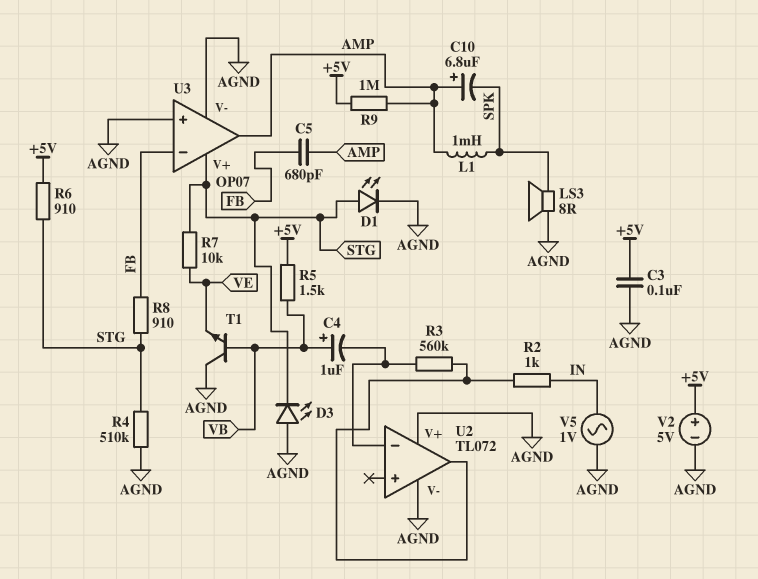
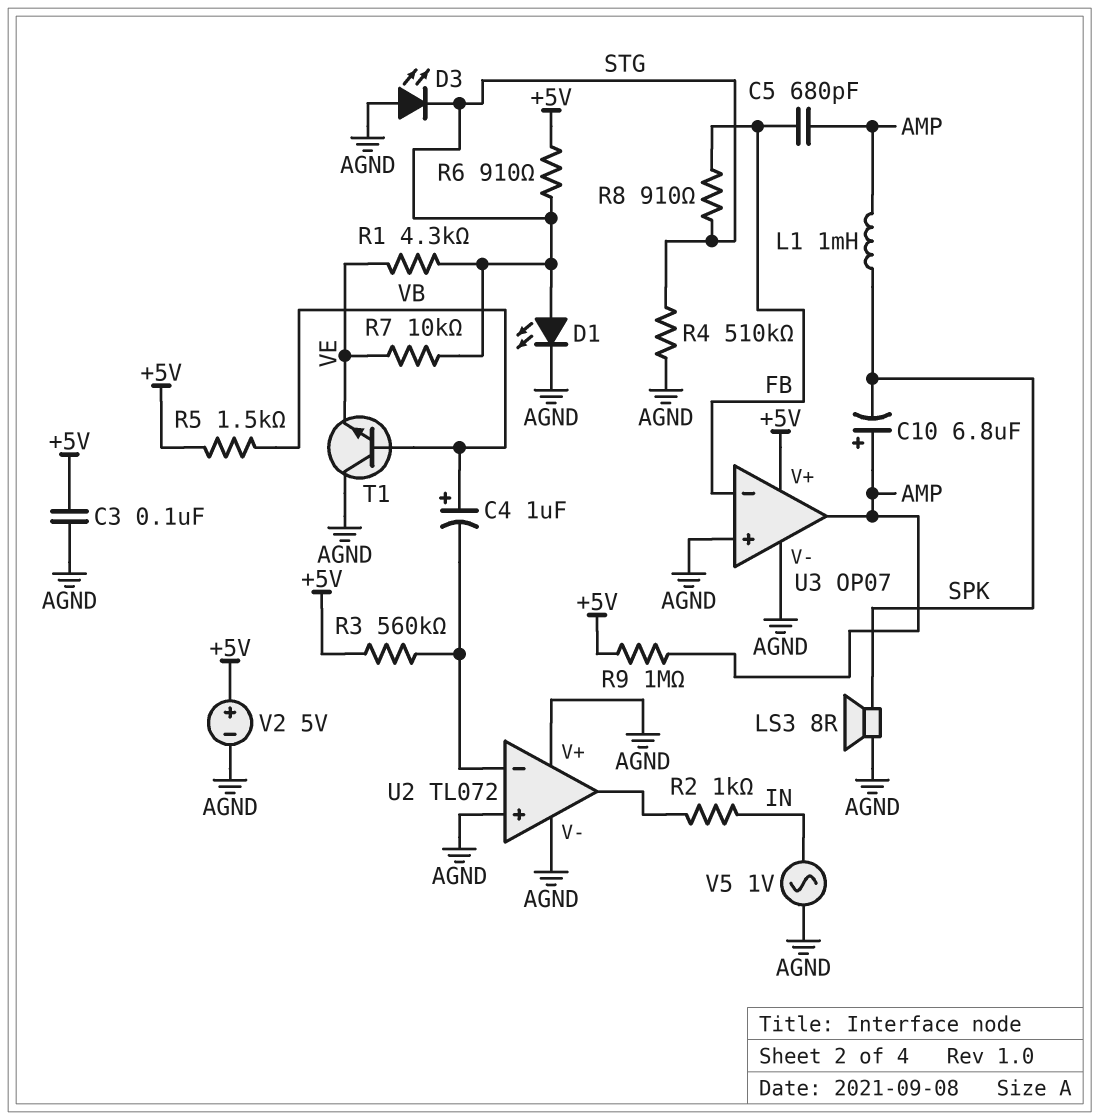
R1: none -> 4.3k (STG, VE)
R3: 560k (U2/in-, U2/out) -> 560k (+5V, U2/in-)
U2 pin in+: none -> AGND
U3 pin V+: STG -> +5V

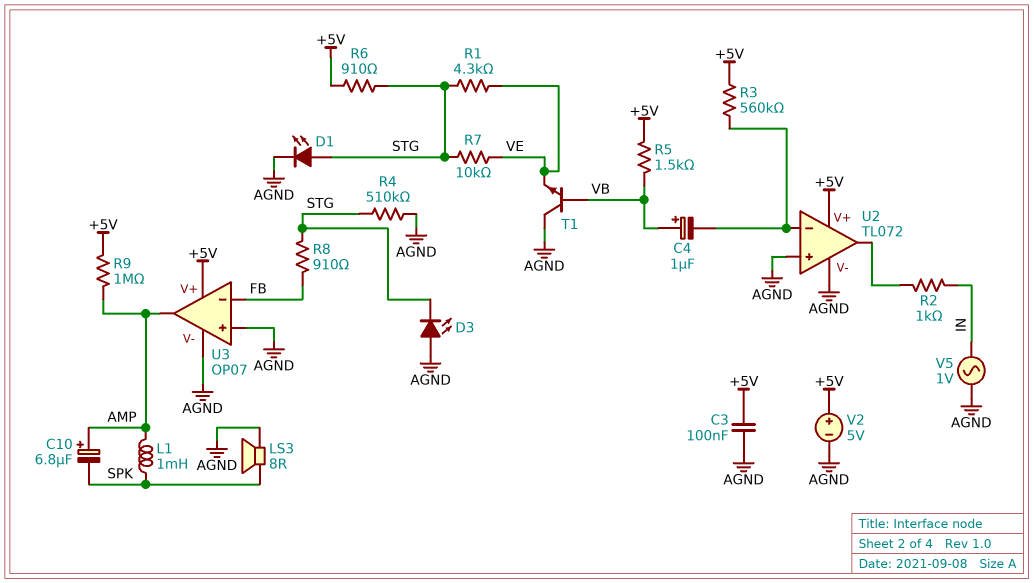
C5: 680pF (AMP, FB) -> none
U2 pin V+: AGND -> +5V

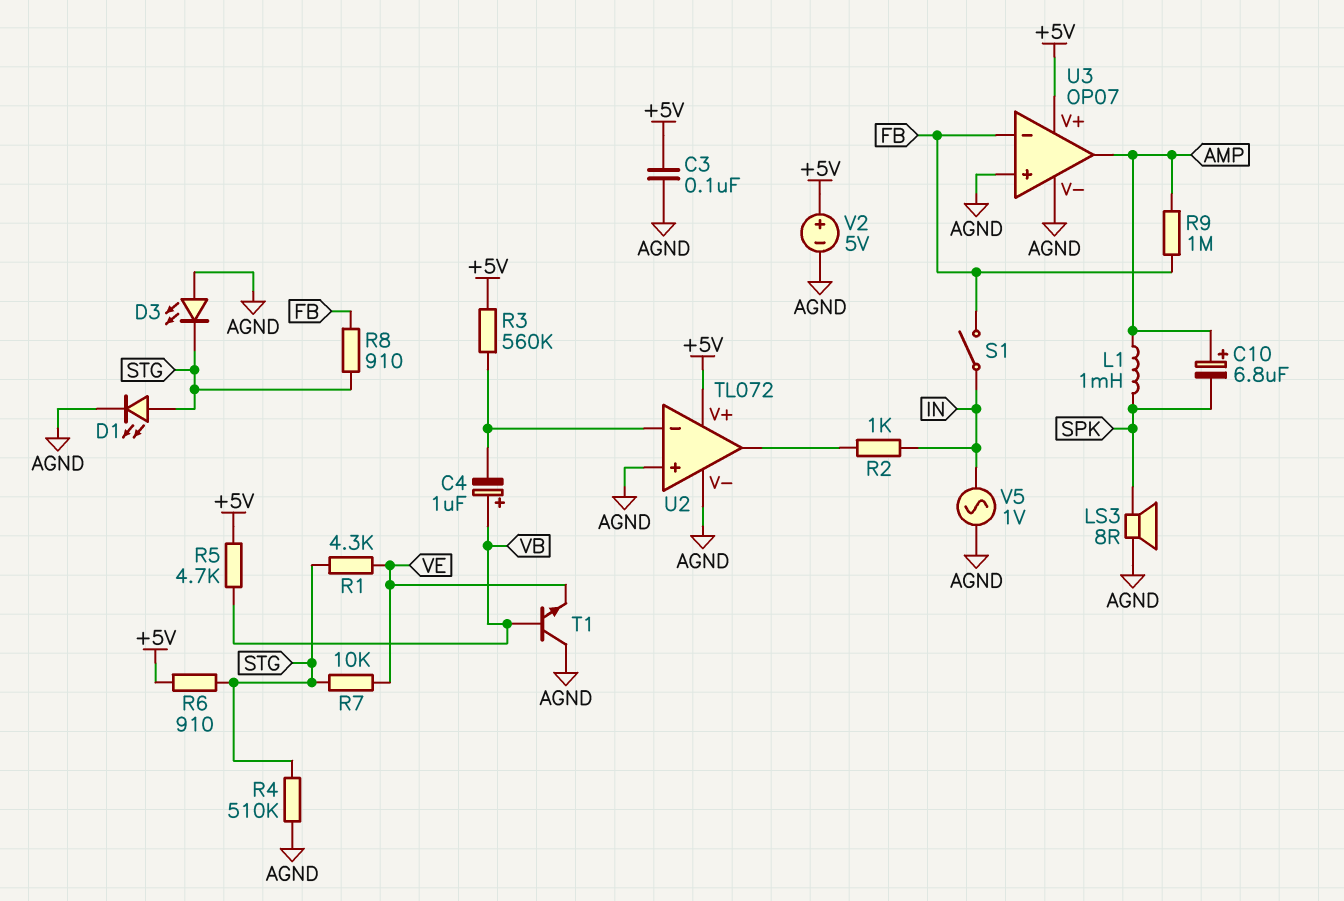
R5: 1.5k (+5V, VB) -> 4.7k (+5V, VB)
R9: 1M (+5V, AMP) -> 1M (AMP, FB)
S1: none -> switch (FB, IN)

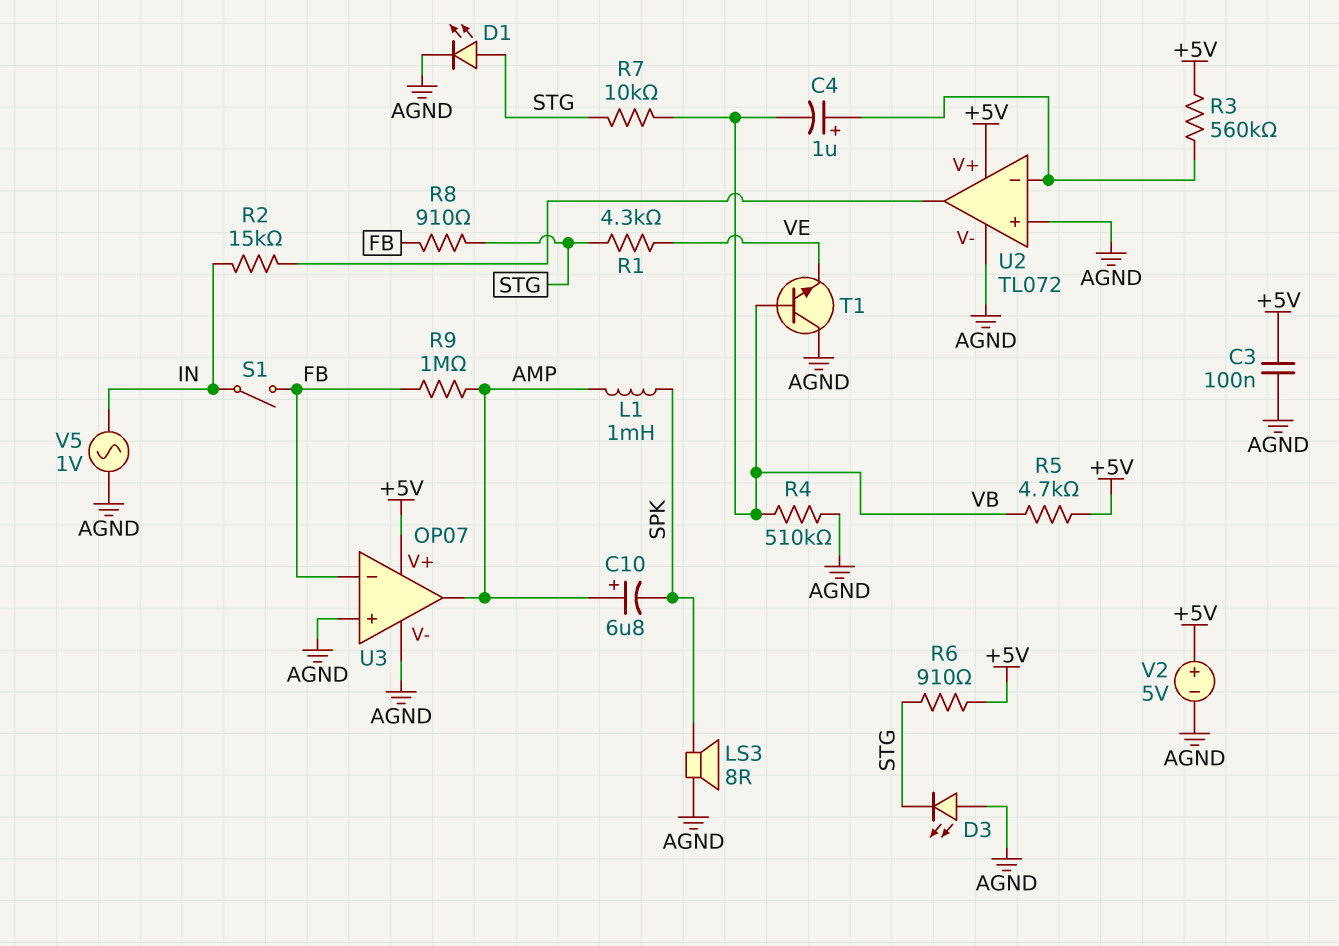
C4: 1uF (plus VB, minus U2/in-) -> 1uF (plus U2/in-, minus VB)
R2: 1k (IN, U2/out) -> 15k (IN, U2/out)
R4: 510k (AGND, STG) -> 510k (AGND, VB)
R7: 10k (STG, VE) -> 10k (STG, VB)

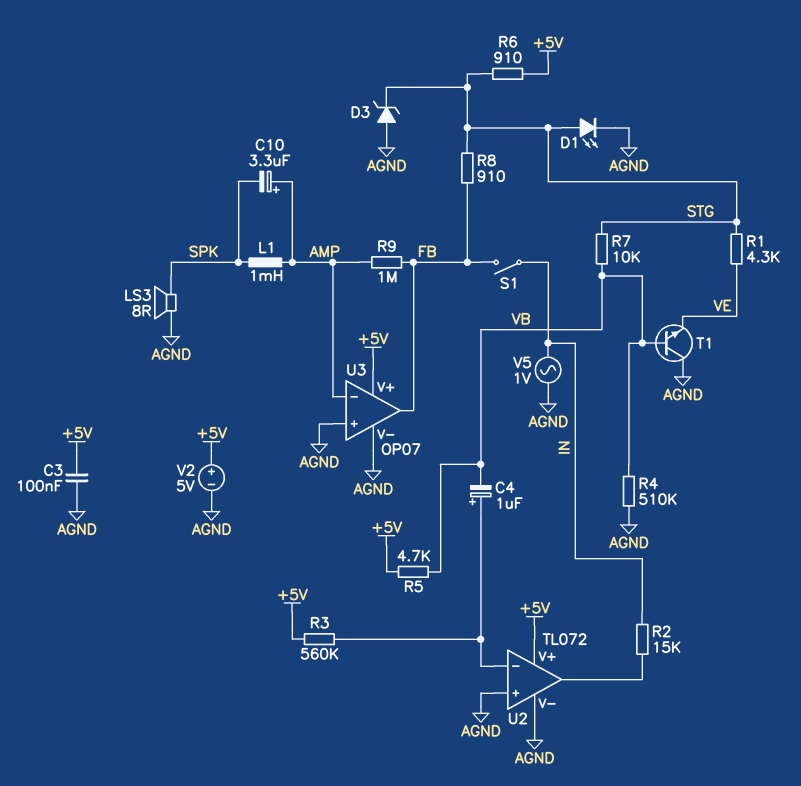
C10: 6.8uF (plus AMP, minus SPK) -> 3.3uF (plus AMP, minus SPK)
D3: LED (A AGND, K STG) -> zener (A AGND, K STG)
U3 pin in-: FB -> AMP
U3 pin out: AMP -> FB

